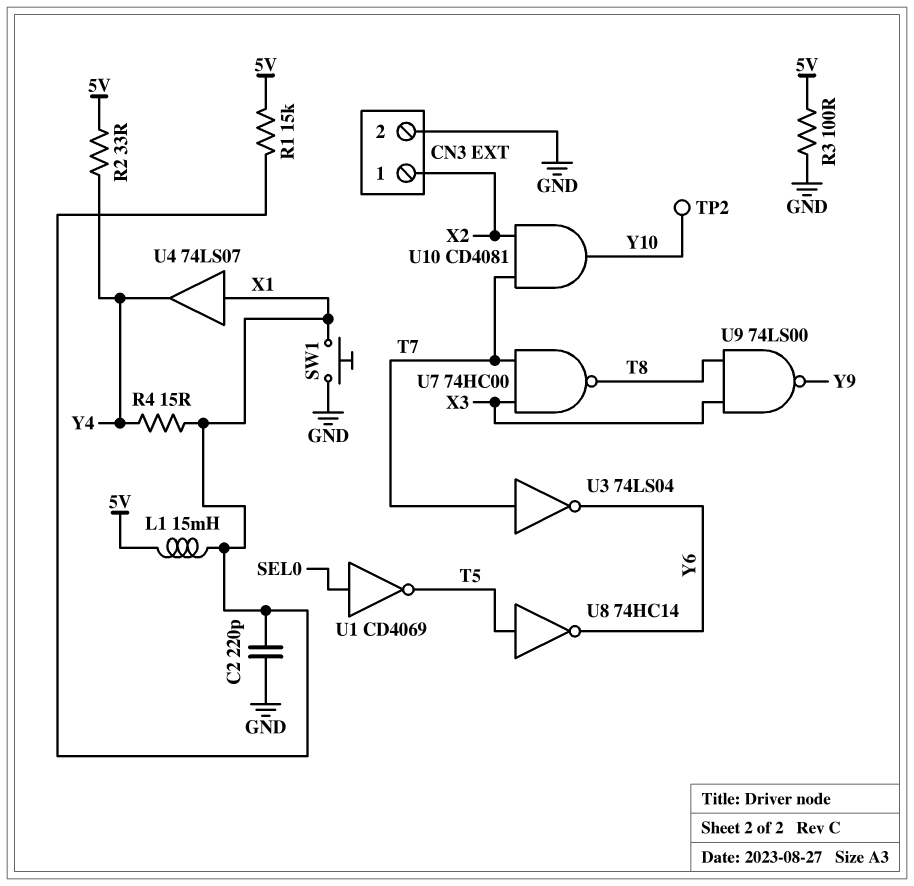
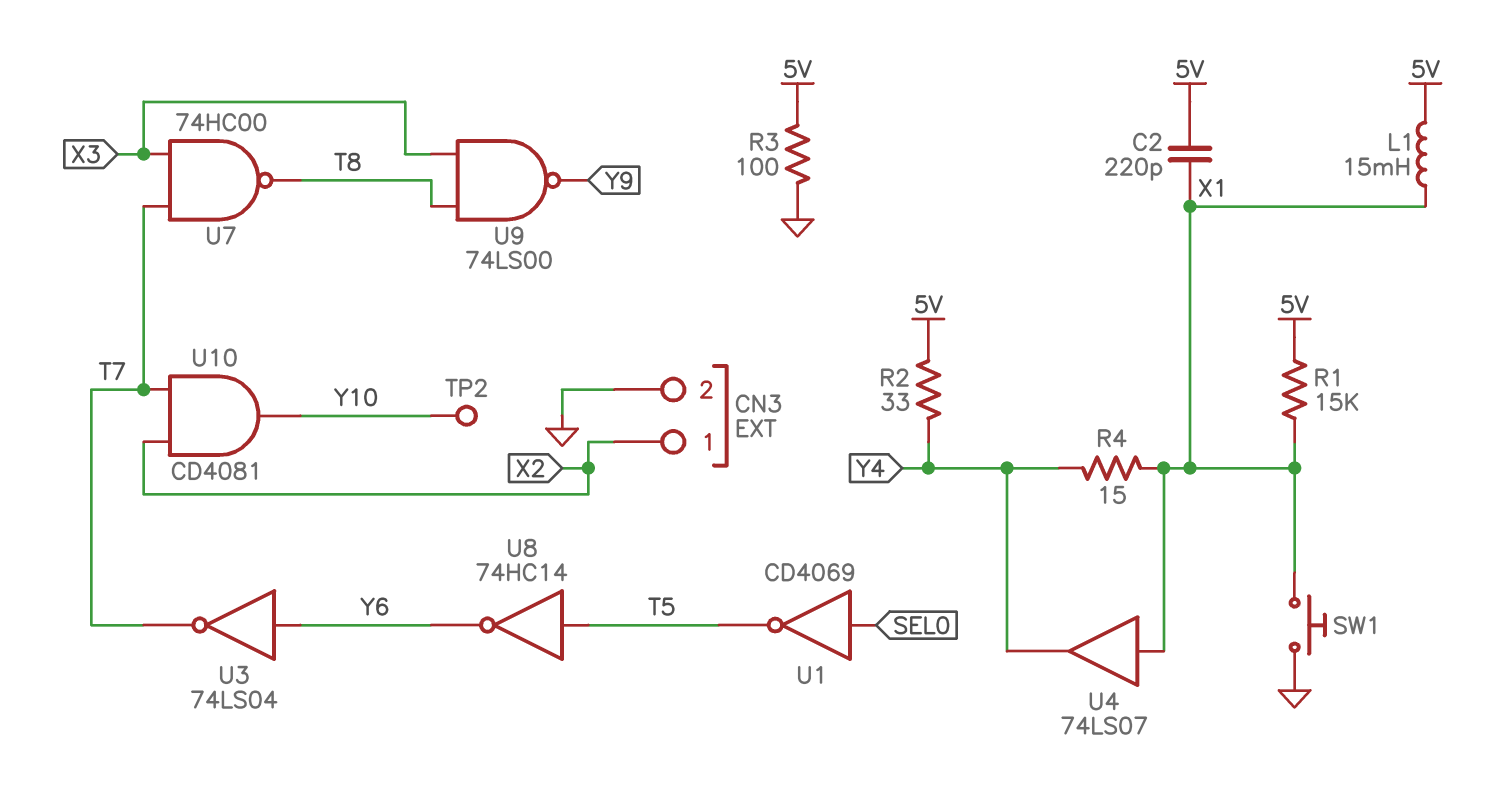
C2: 220pF (GND, X1) -> 220pF (5V, X1)
U3: NOT 74LS04 (in T7, out Y6) -> NOT 74LS04 (in Y6, out T7)

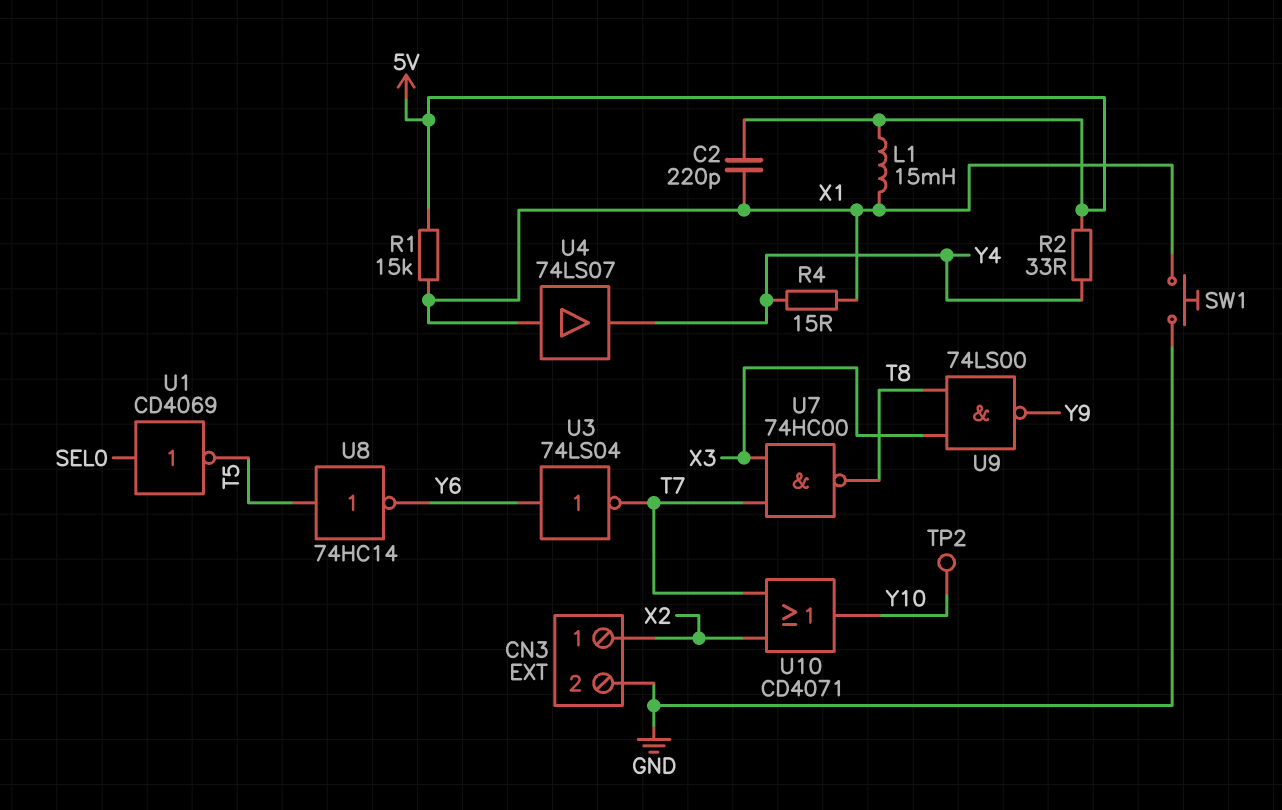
R3: 100 (5V, GND) -> none
U10: AND CD4081 (in T7, in X2, out Y10) -> OR CD4071 (in T7, in X2, out Y10)

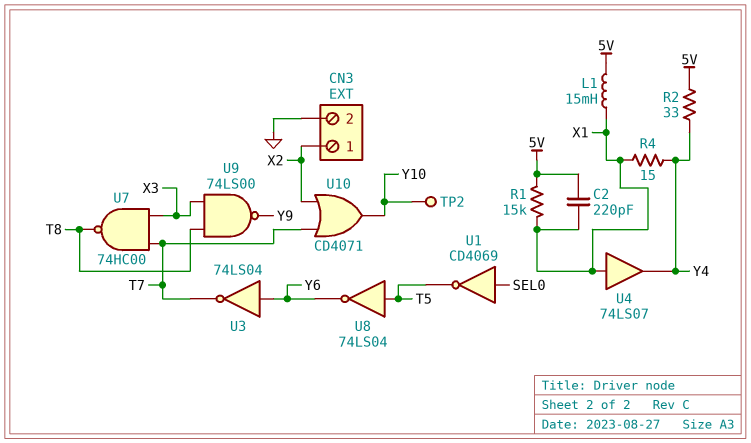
SW1: button (GND, X1) -> none
U8: NOT 74HC14 (in T5, out Y6) -> NOT 74LS04 (in T5, out Y6)

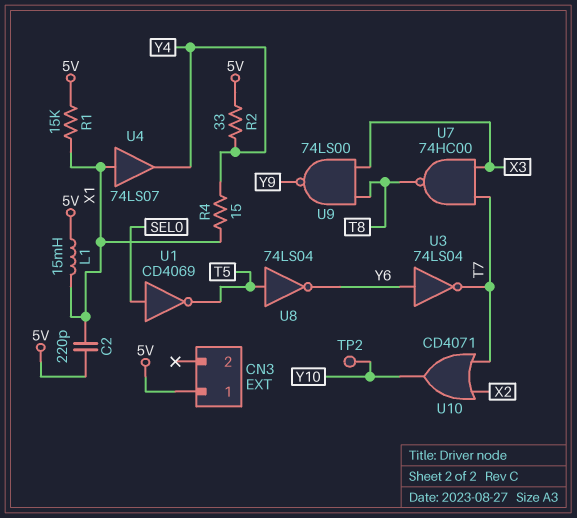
CN3 pin 1: X2 -> 5V
CN3 pin 2: GND -> none

